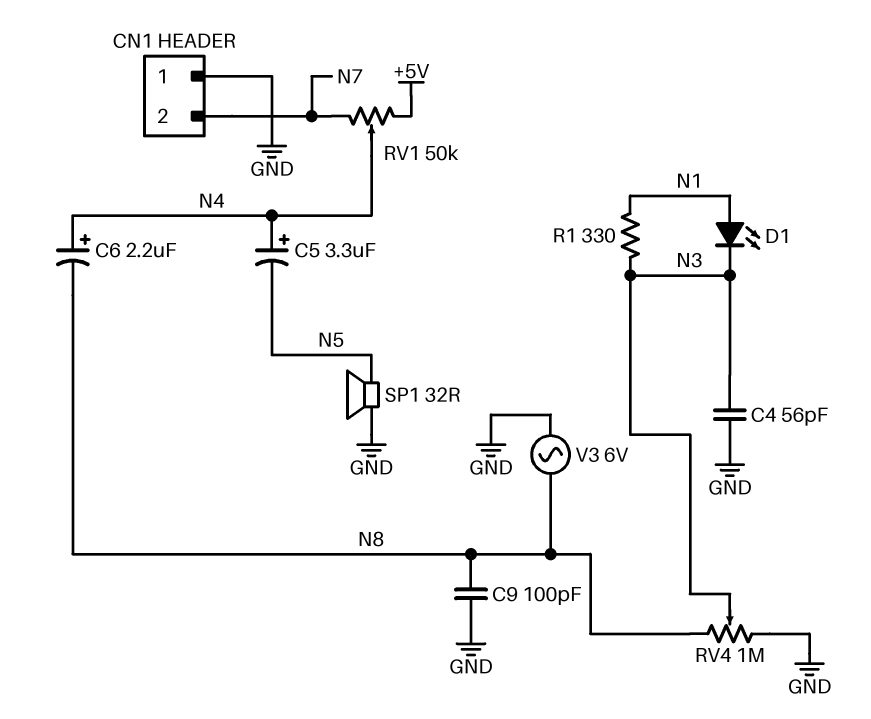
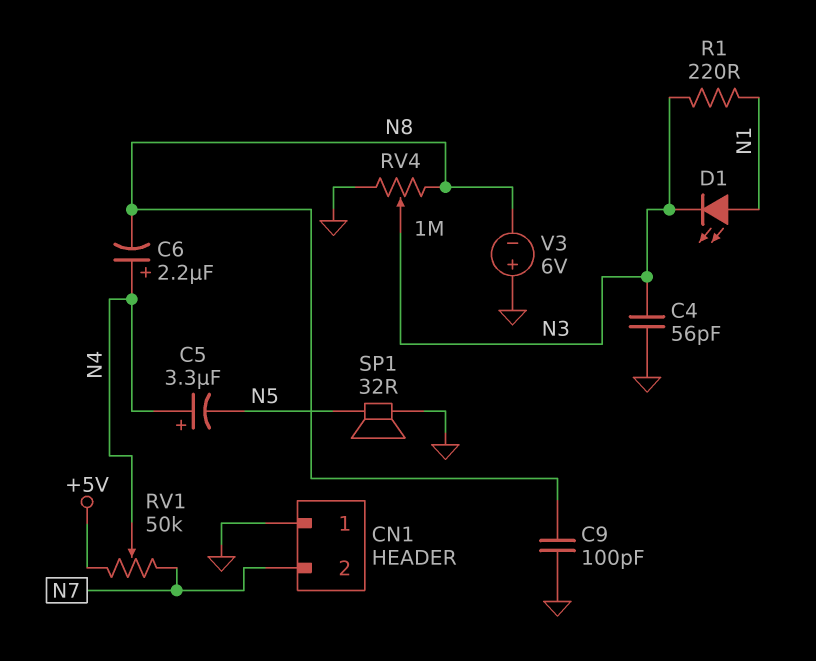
R1: 330 (N1, N3) -> 220 (N1, N3)
V3: AC 6V (GND, N8) -> 6V (plus GND, minus N8)

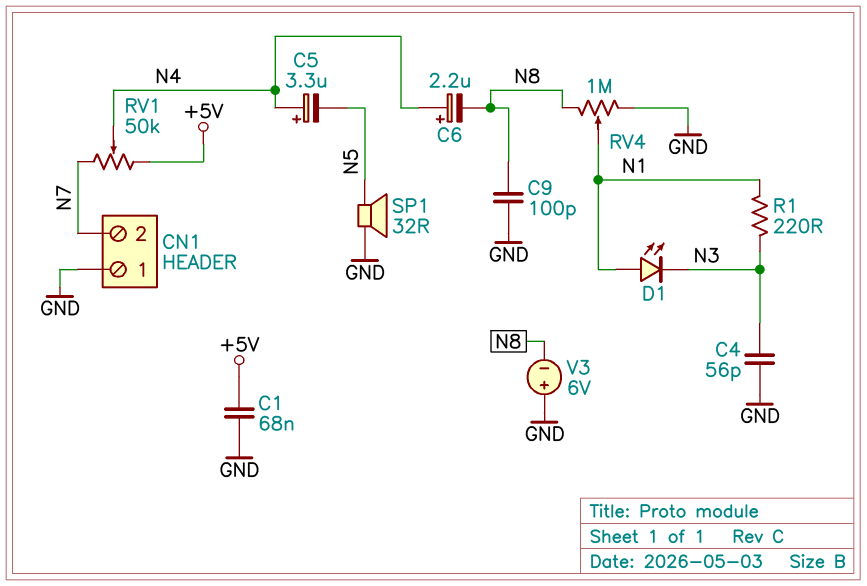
C1: none -> 68nF (+5V, GND)
RV4: 1M (GND, N8, wiper N3) -> 1M (GND, N8, wiper N1)

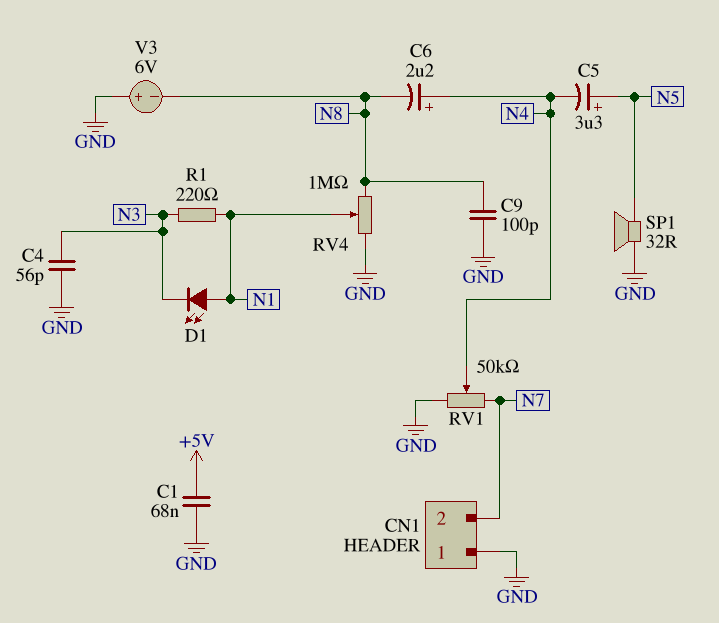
C5: 3.3uF (plus N4, minus N5) -> 3.3uF (plus N5, minus N4)
RV1: 50k (+5V, N7, wiper N4) -> 50k (GND, N7, wiper N4)

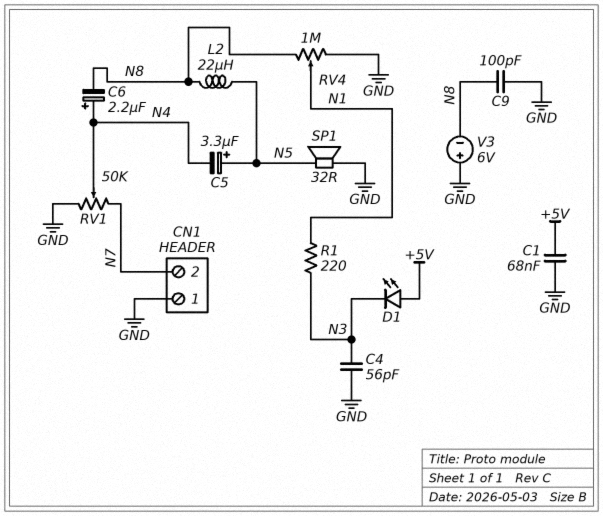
D1: LED (A N1, K N3) -> LED (A +5V, K N3)
L2: none -> 22uH (N5, N8)

